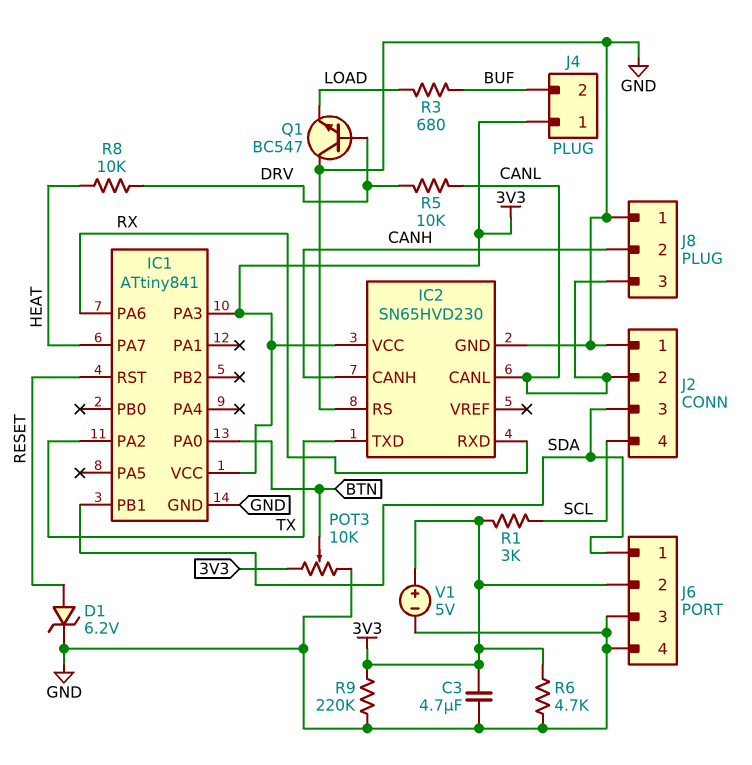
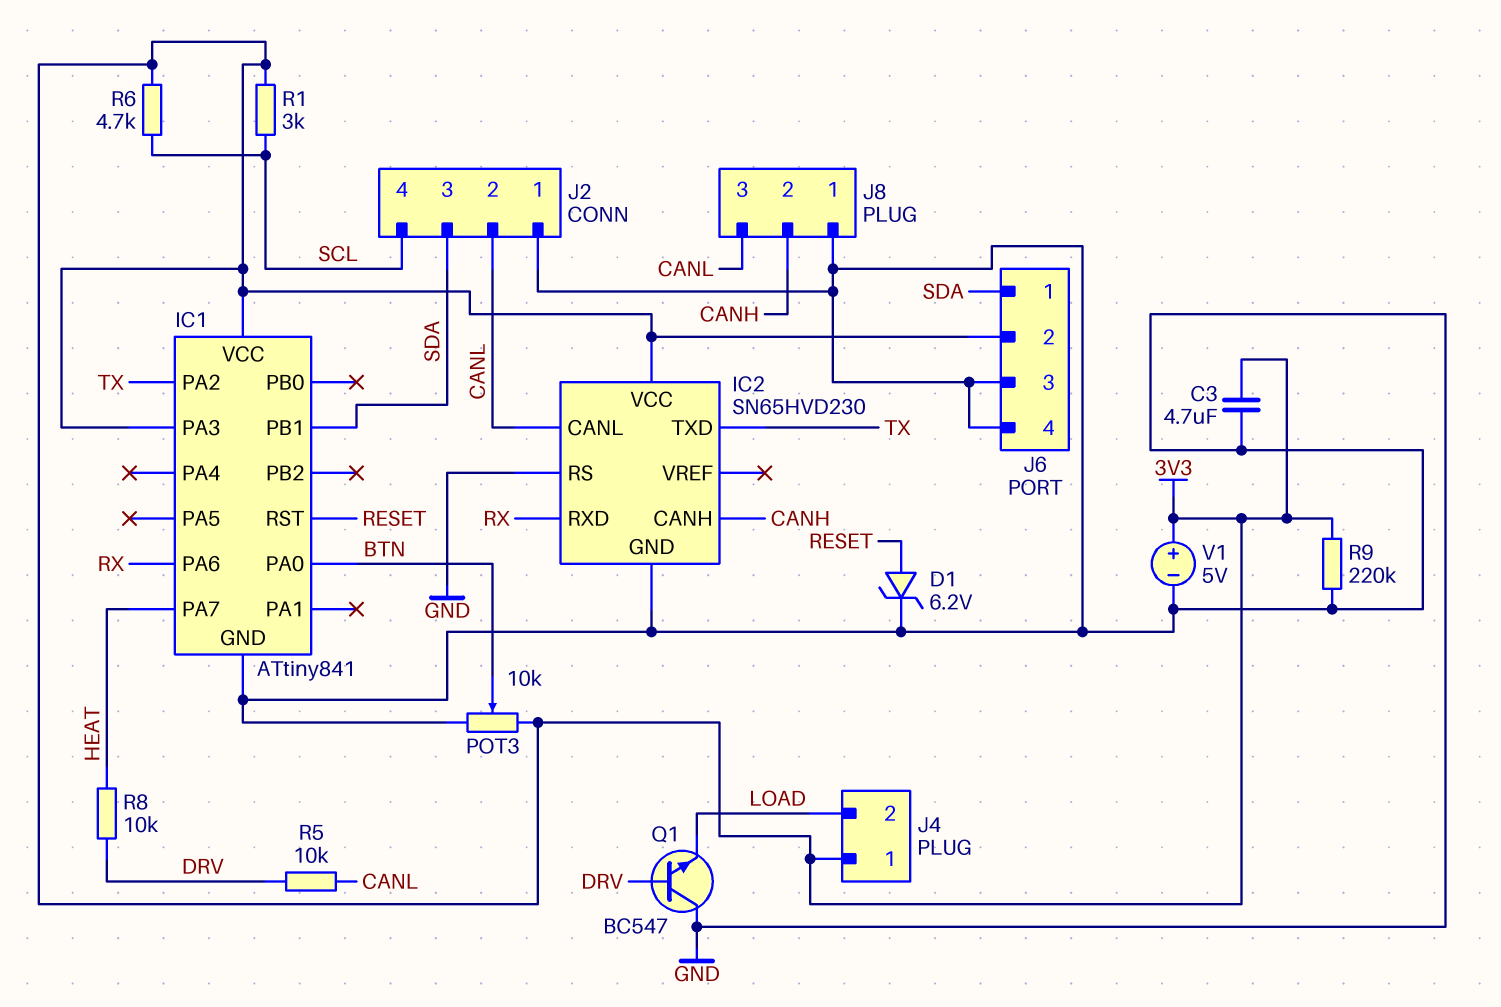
J4 pin 2: BUF -> LOAD
R3: 680 (BUF, LOAD) -> none
R6: 4.7k (3V3, GND) -> 4.7k (3V3, SCL)

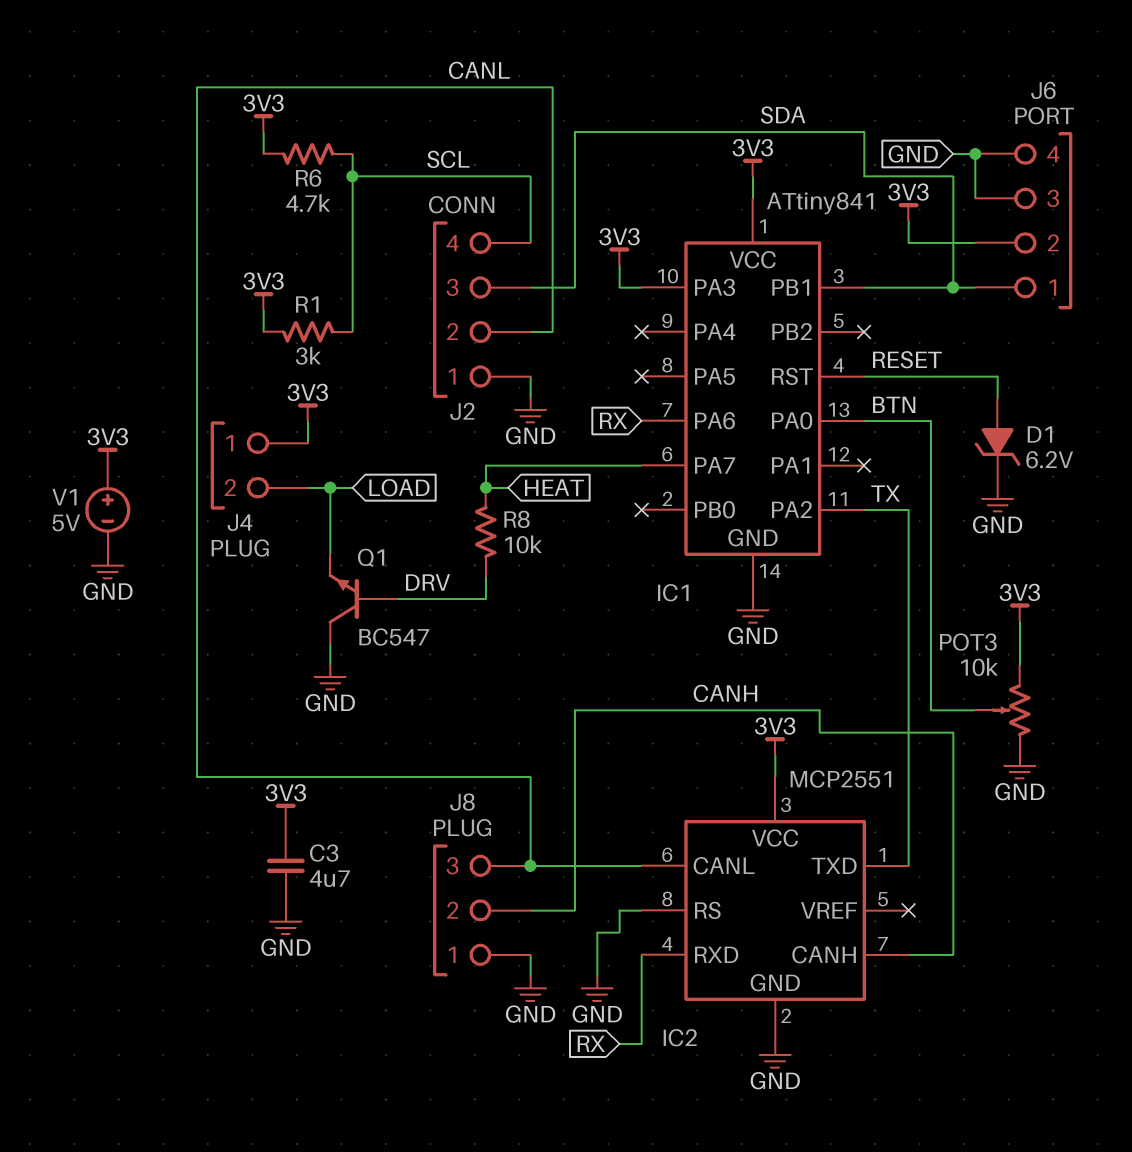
IC2: SN65HVD230 -> MCP2551
R5: 10k (CANL, DRV) -> none
R9: 220k (3V3, GND) -> none

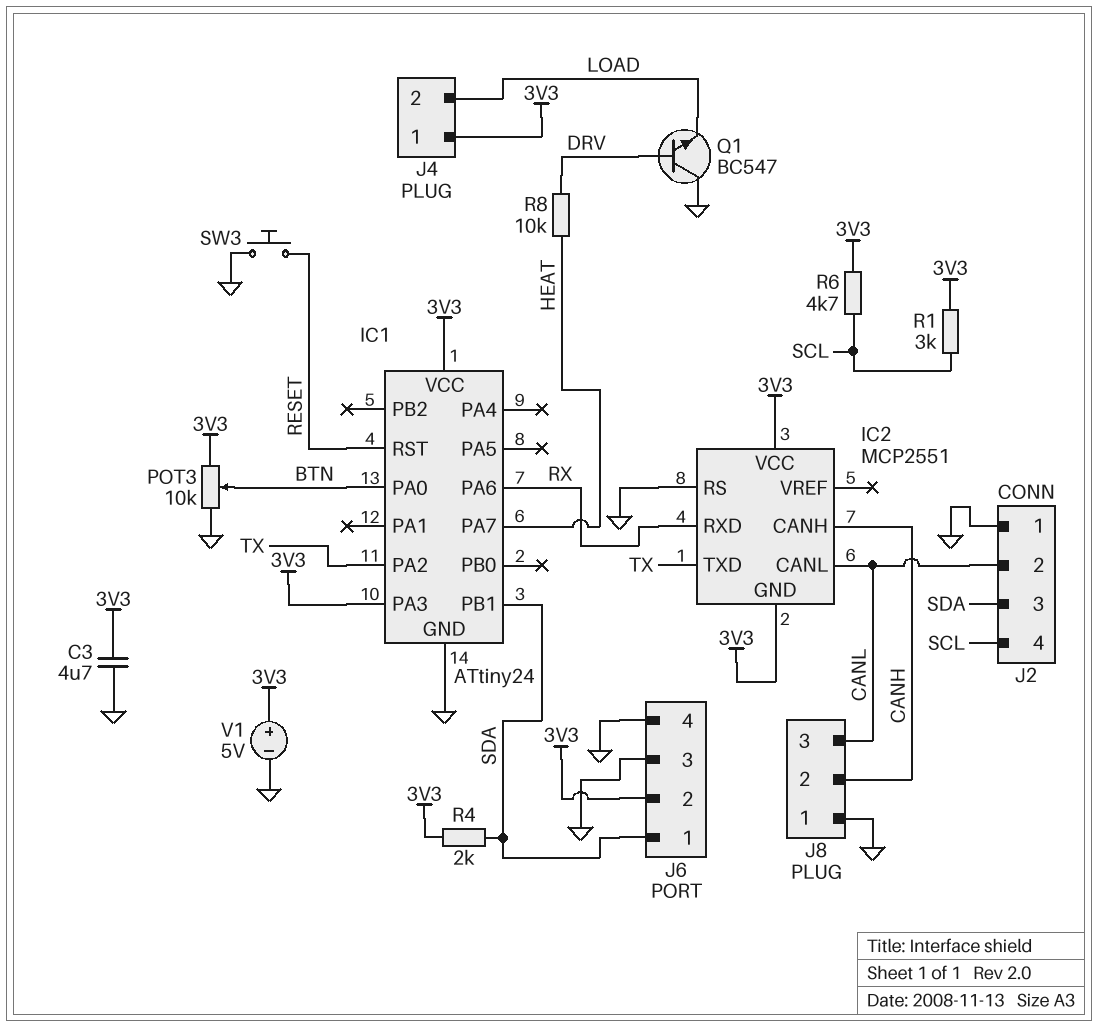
D1: zener 6.2V (A RESET, K GND) -> none
IC1: ATtiny841 -> ATtiny24
IC2 pin GND: GND -> 3V3
R4: none -> 2k (3V3, SDA)
SW3: none -> button (GND, RESET)

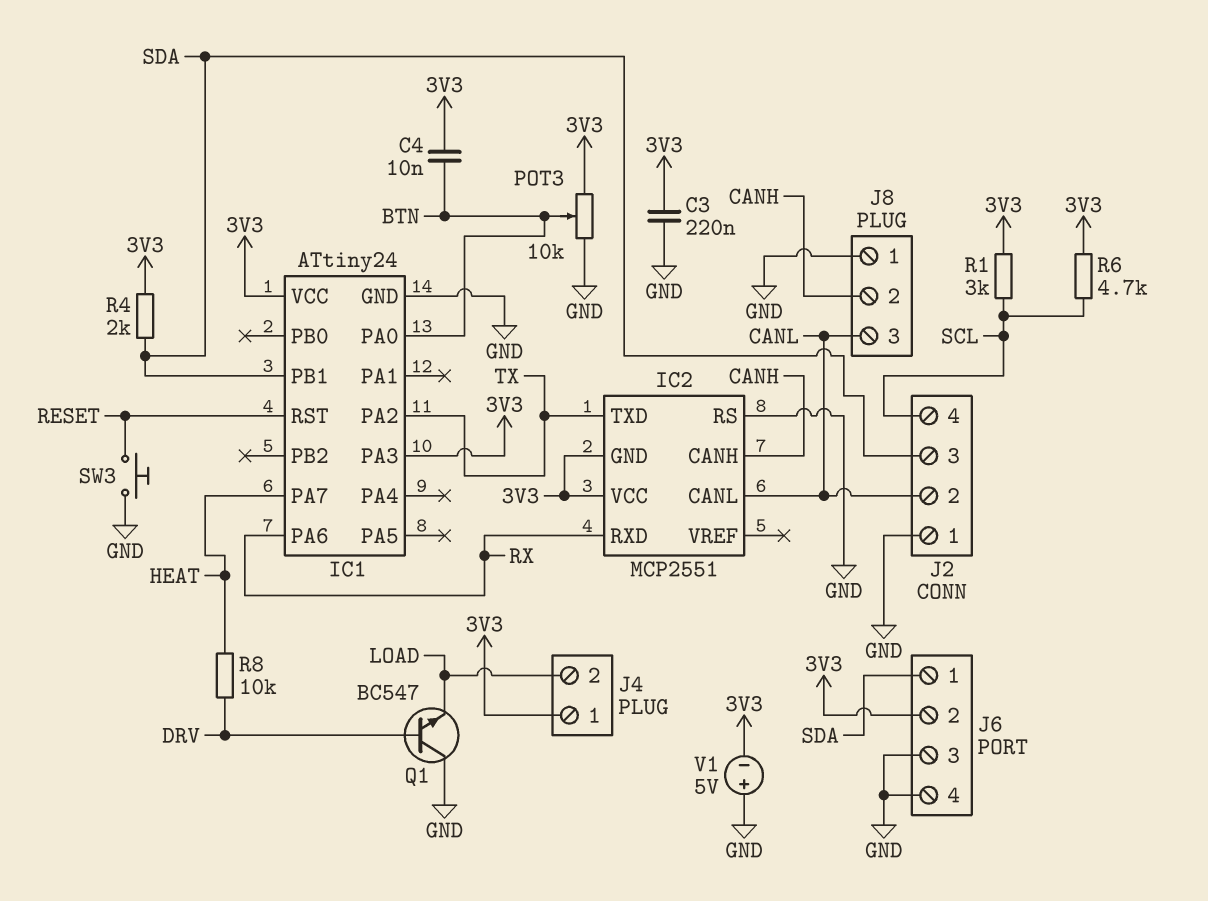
C3: 4.7uF (3V3, GND) -> 220nF (3V3, GND)
C4: none -> 10nF (3V3, BTN)
V1: 5V (plus 3V3, minus GND) -> 5V (plus GND, minus 3V3)

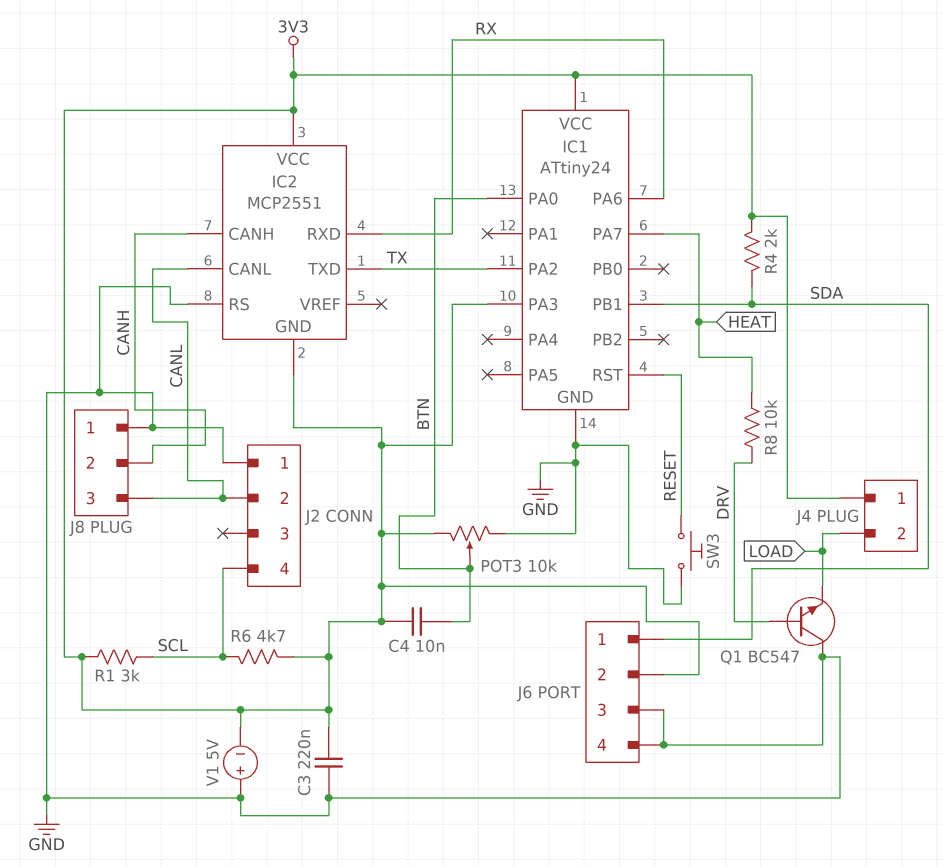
J2 pin 3: SDA -> none

